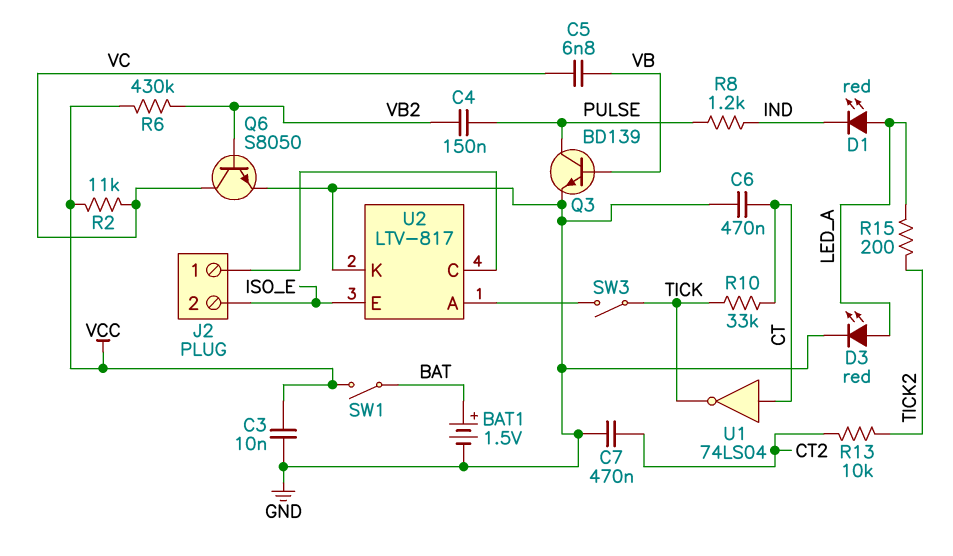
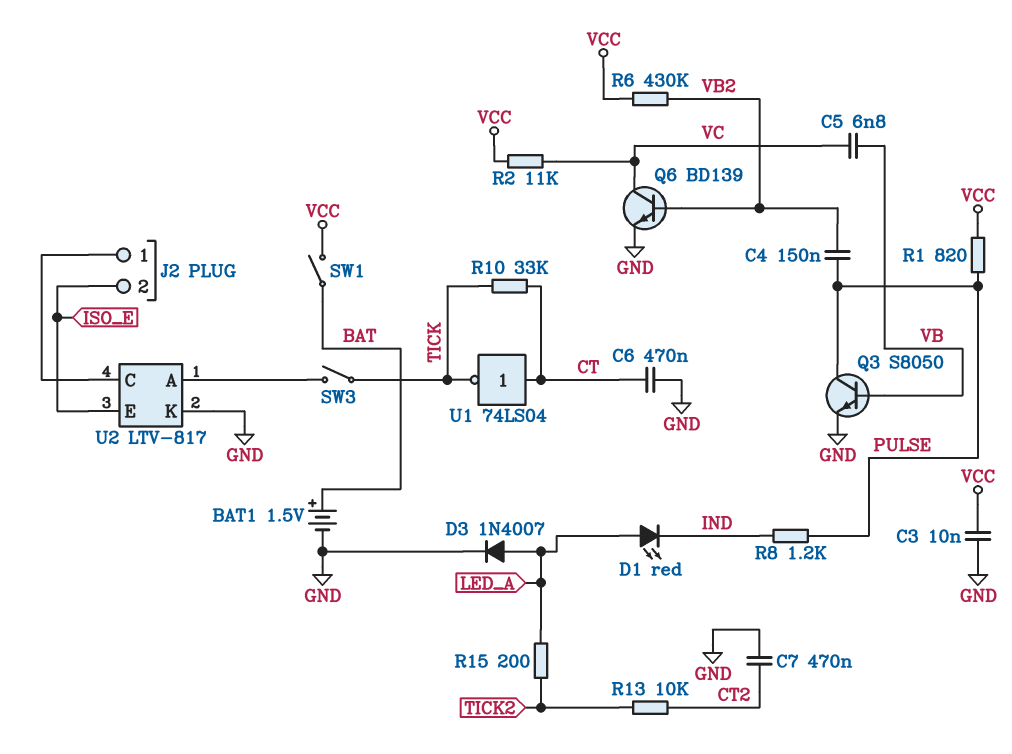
D3: LED red (A LED_A, K GND) -> diode 1N4007 (A LED_A, K GND)
Q3: NPN BD139 (B VB, C PULSE, E GND) -> NPN S8050 (B VB, C PULSE, E GND)
Q6: NPN S8050 (B VB2, C VC, E GND) -> NPN BD139 (B VB2, C VC, E GND)
R1: none -> 820 (PULSE, VCC)

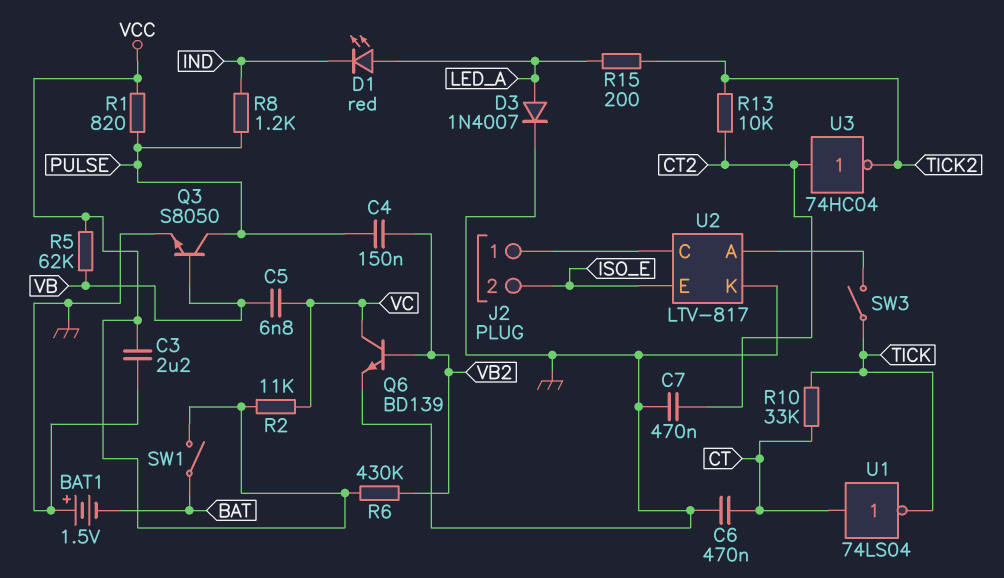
BAT1: 1.5V (plus BAT, minus GND) -> 1.5V (plus GND, minus BAT)
C3: 10nF (GND, VCC) -> 2.2uF (GND, VCC)
R5: none -> 62k (VB, VCC)
U3: none -> NOT 74HC04 (in CT2, out TICK2)

